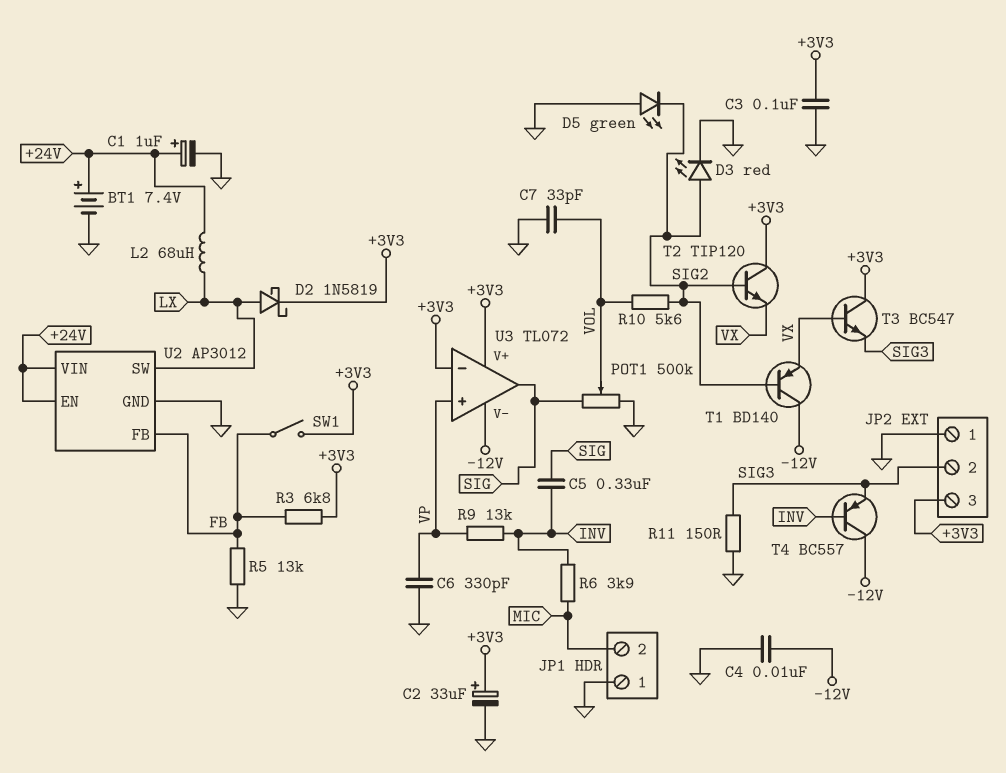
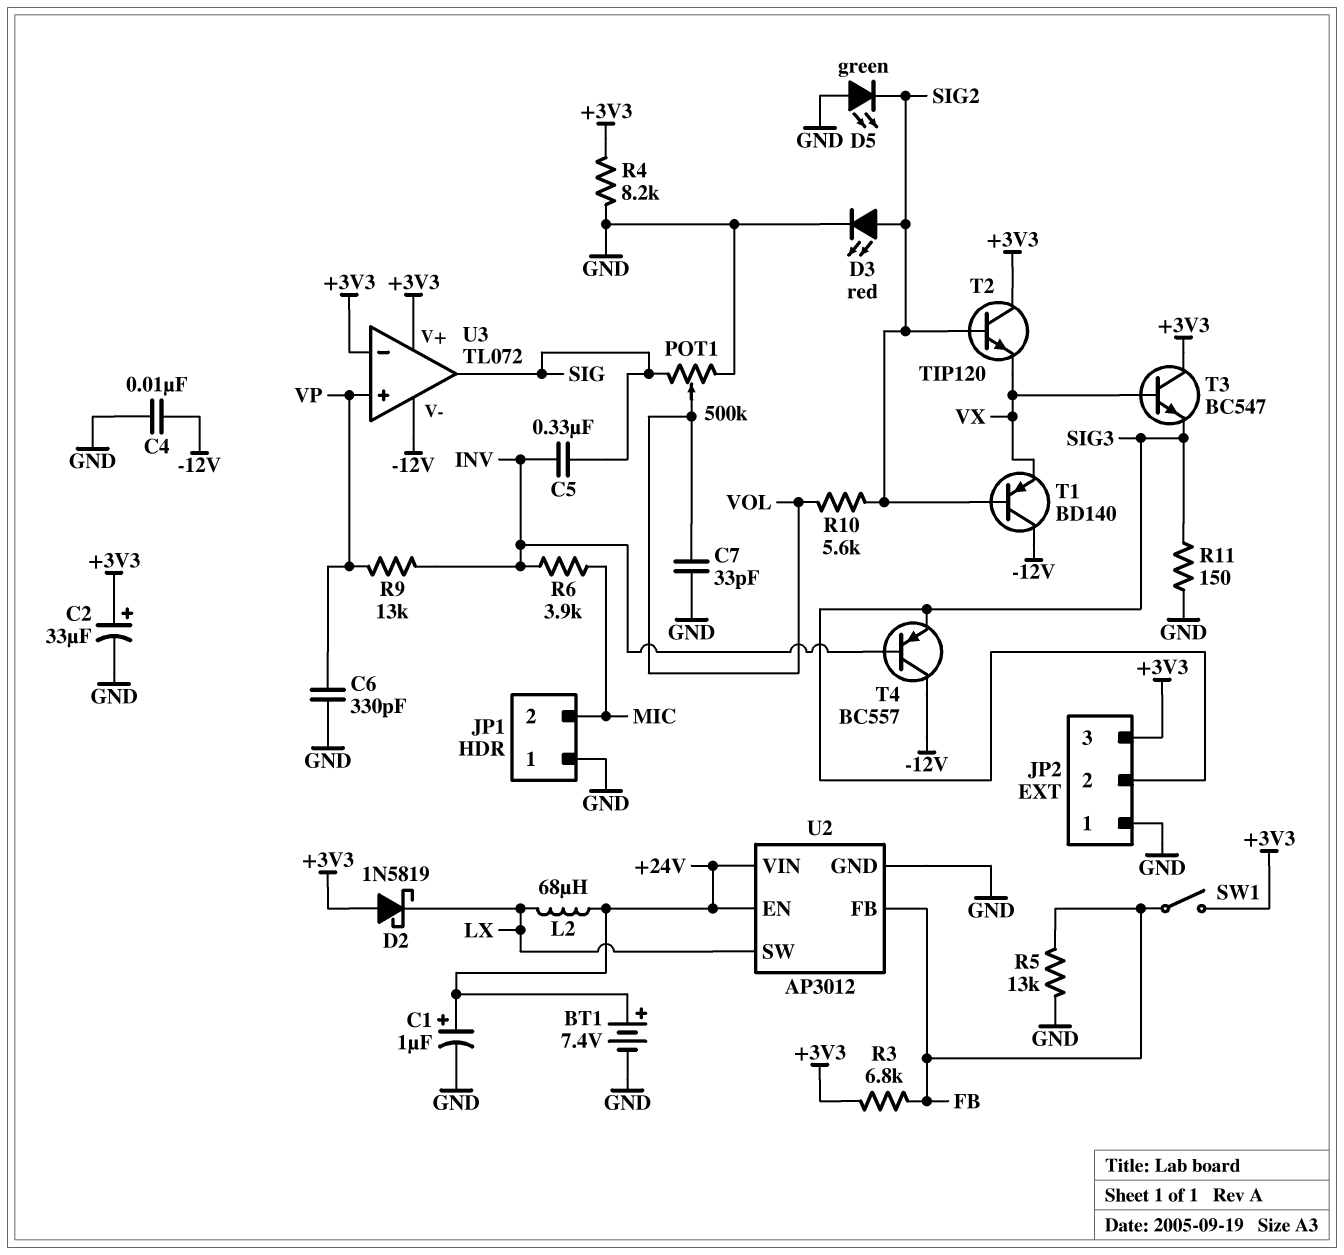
C3: 100nF (+3V3, GND) -> none
D2: schottky 1N5819 (A LX, K +3V3) -> schottky 1N5819 (A +3V3, K LX)
R4: none -> 8.2k (+3V3, GND)

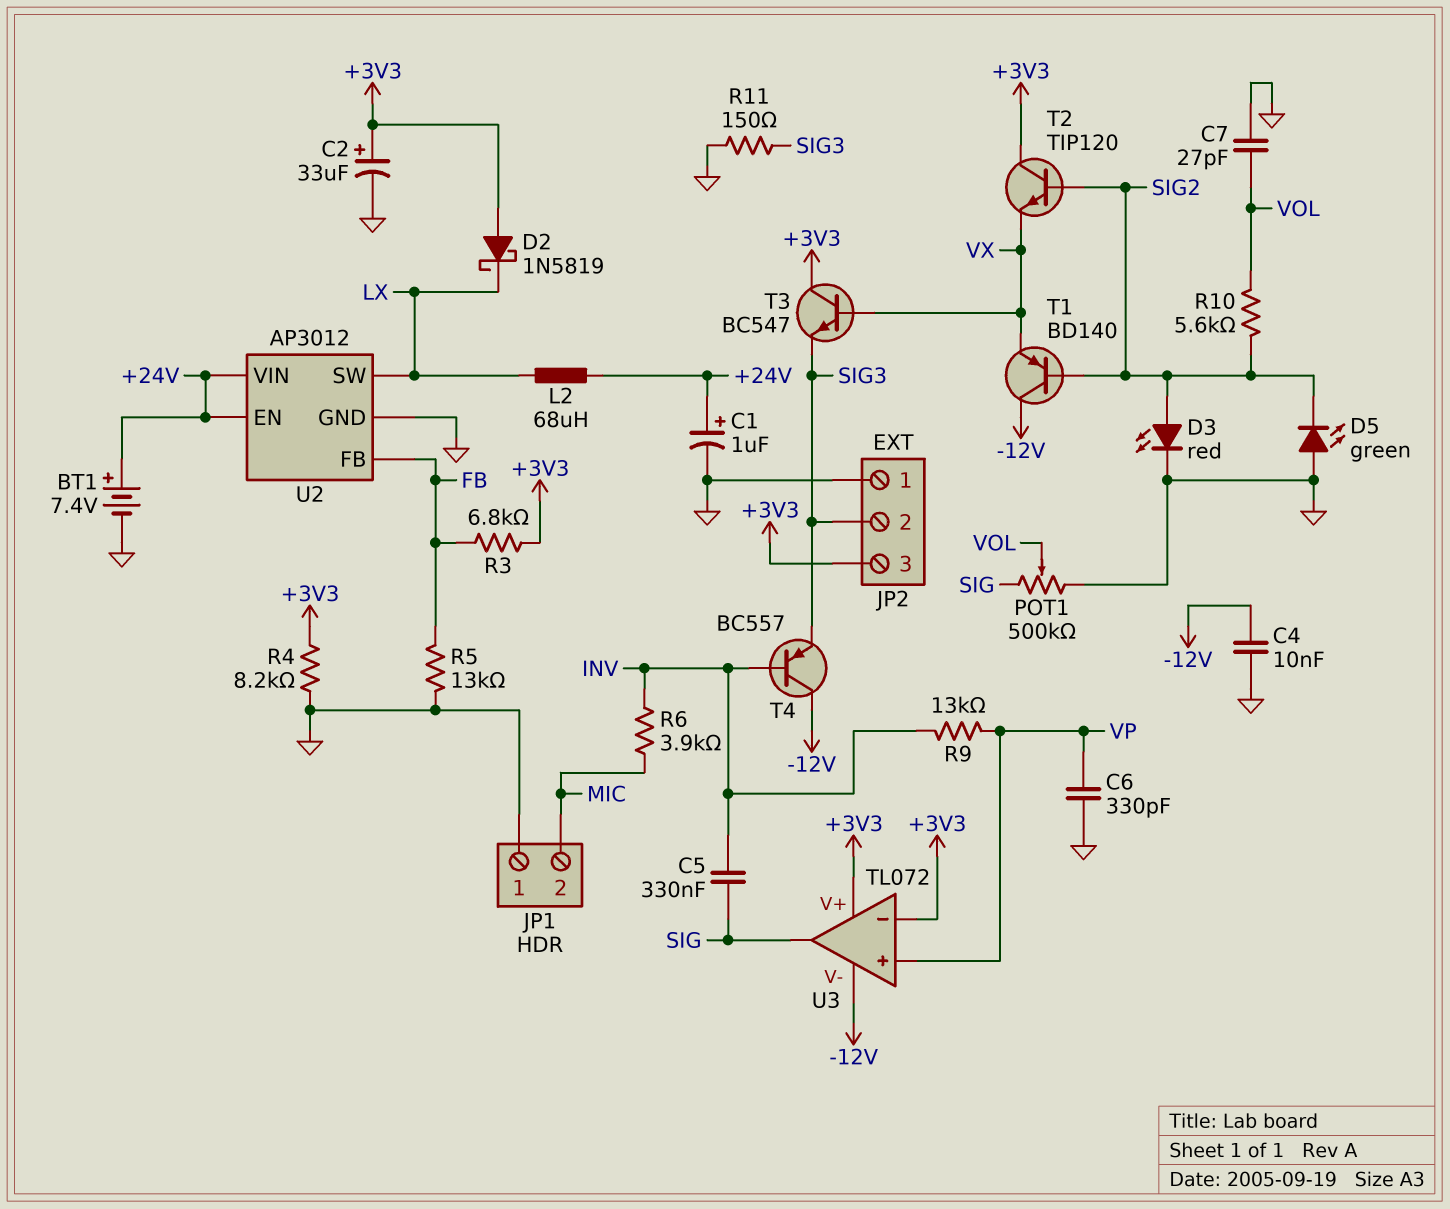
C7: 33pF (GND, VOL) -> 27pF (GND, VOL)
SW1: switch (+3V3, FB) -> none

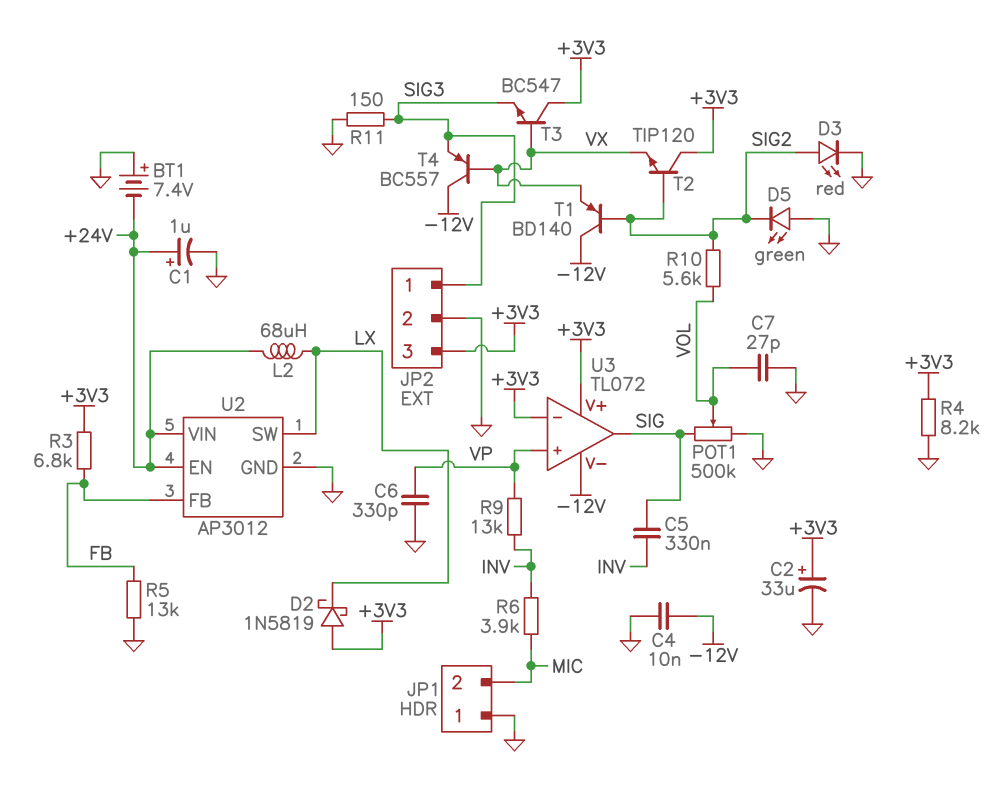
BT1: 7.4V (plus +24V, minus GND) -> 7.4V (plus GND, minus +24V)
JP2 pin 1: GND -> SIG3
JP2 pin 2: SIG3 -> GND
T4: PNP BC557 (B INV, C -12V, E SIG3) -> PNP BC557 (B VX, C -12V, E SIG3)

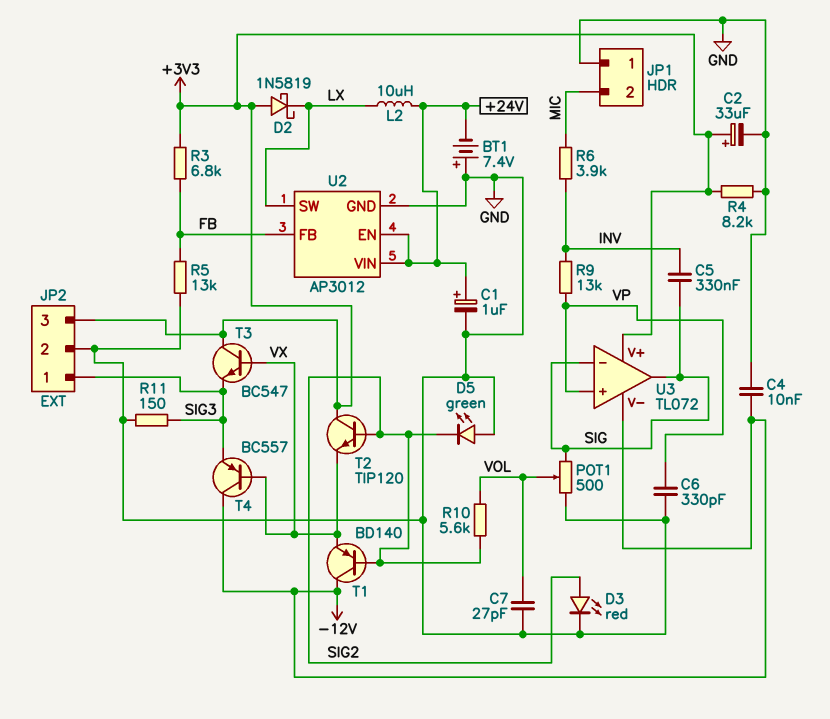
L2: 68uH (+24V, LX) -> 10uH (+24V, LX)
POT1: 500k (GND, SIG, wiper VOL) -> 500 (GND, SIG, wiper VOL)
U3 pin in-: +3V3 -> SIG

